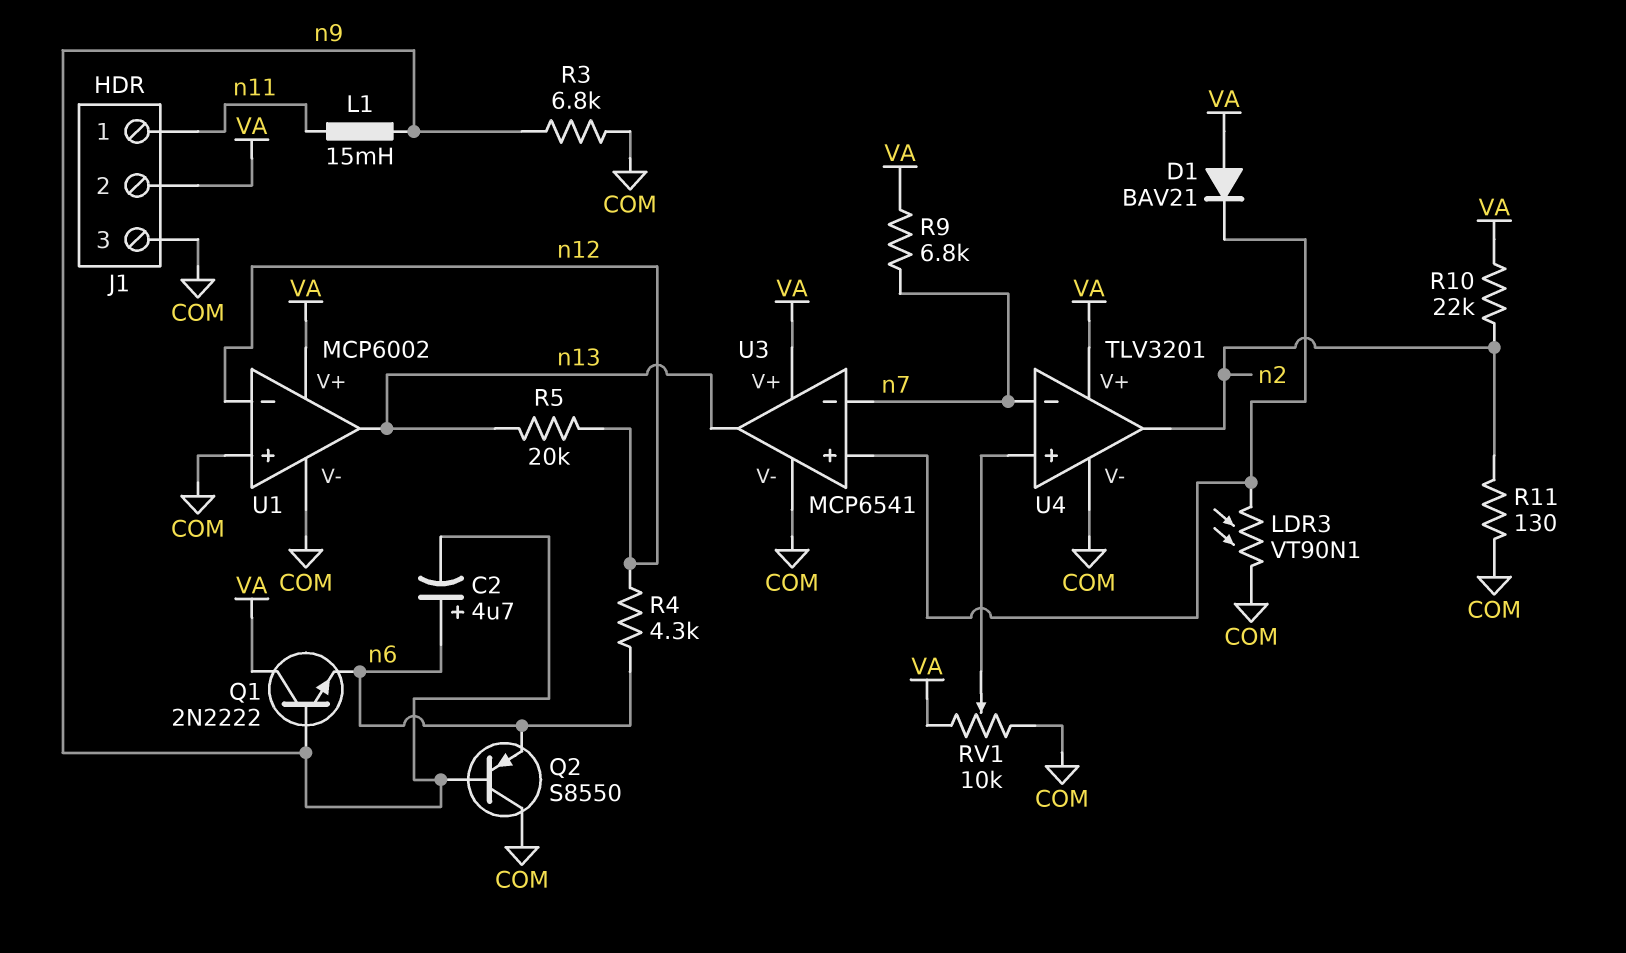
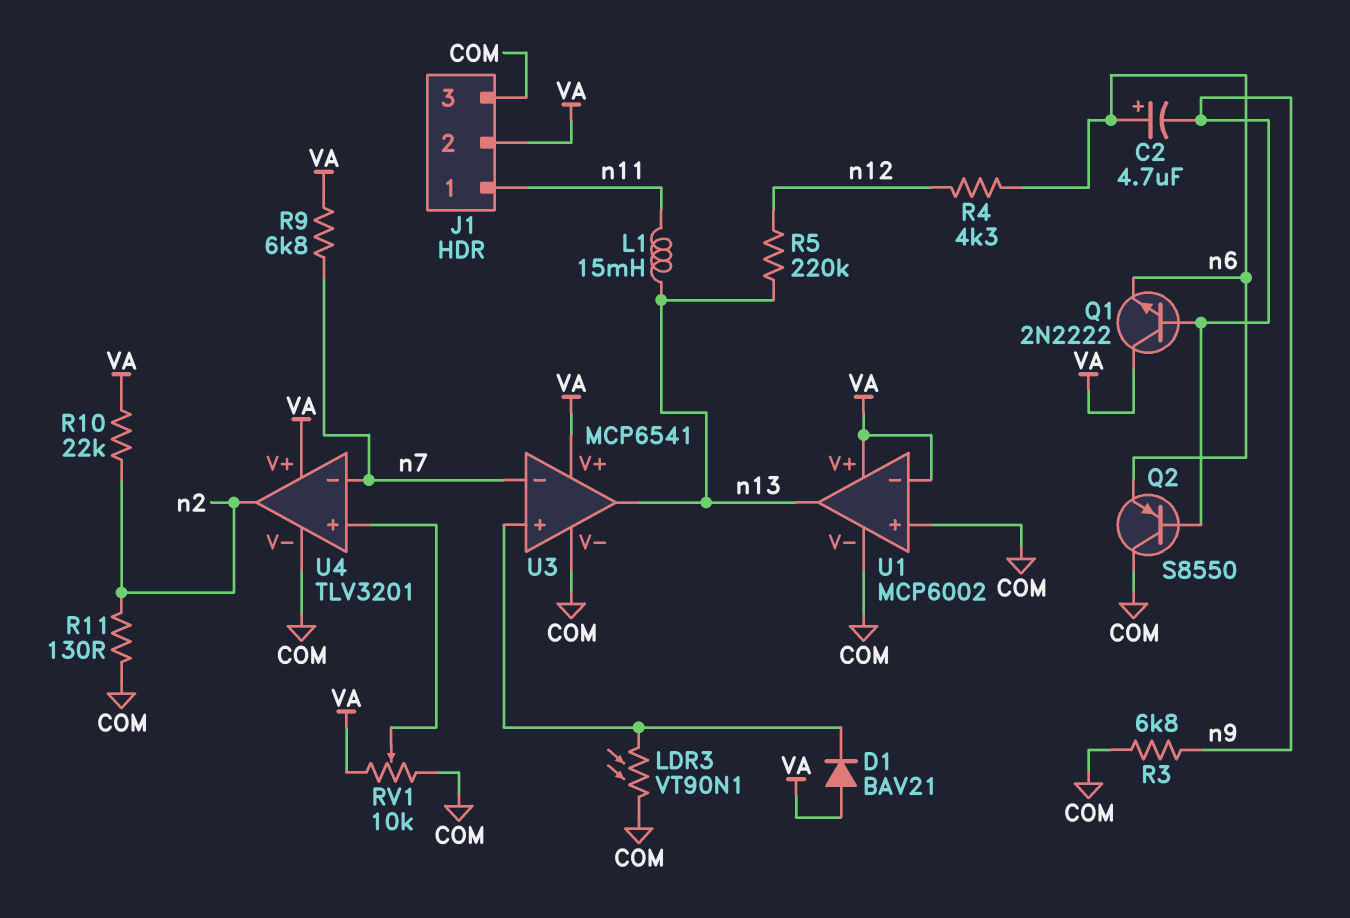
L1: 15mH (n9, n11) -> 15mH (n11, n13)
R5: 20k (n12, n13) -> 220k (n12, n13)
U1 pin in-: n12 -> VA

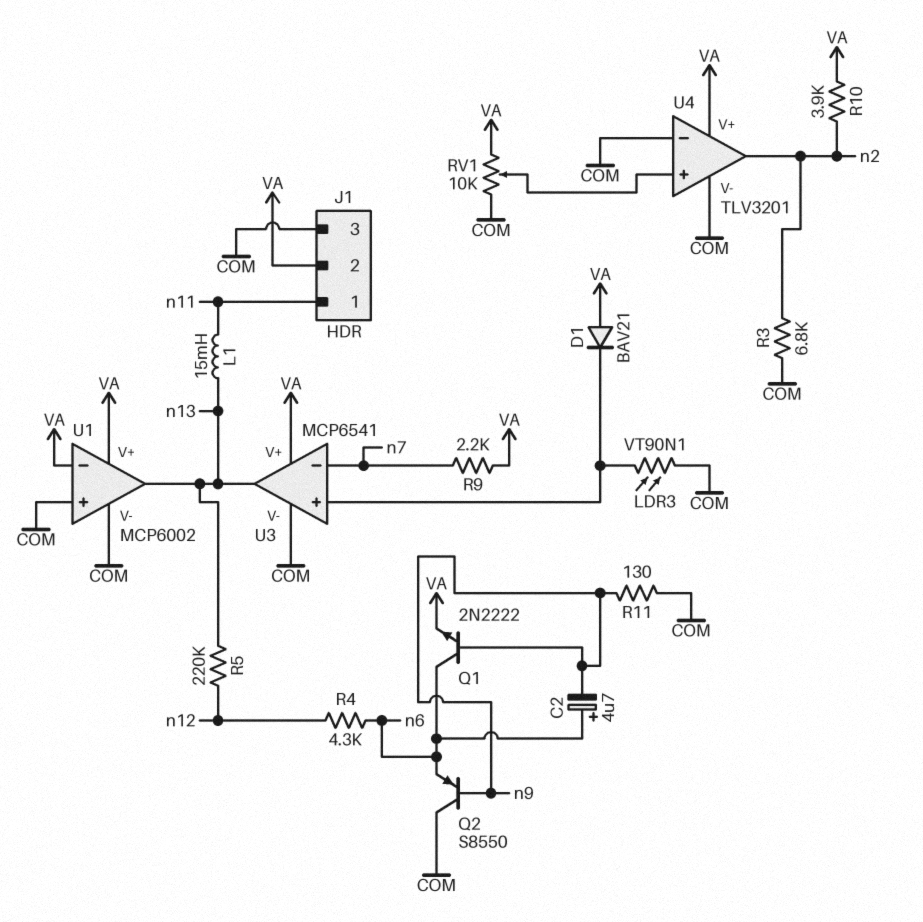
Q1: NPN 2N2222 (B n9, C VA, E n6) -> NPN 2N2222 (B n9, C n6, E VA)
R3: 6.8k (COM, n9) -> 6.8k (COM, n2)
R9: 6.8k (VA, n7) -> 2.2k (VA, n7)
R10: 22k (VA, n2) -> 3.9k (VA, n2)
R11: 130 (COM, n2) -> 130 (COM, n9)
U4 pin in-: n7 -> COM

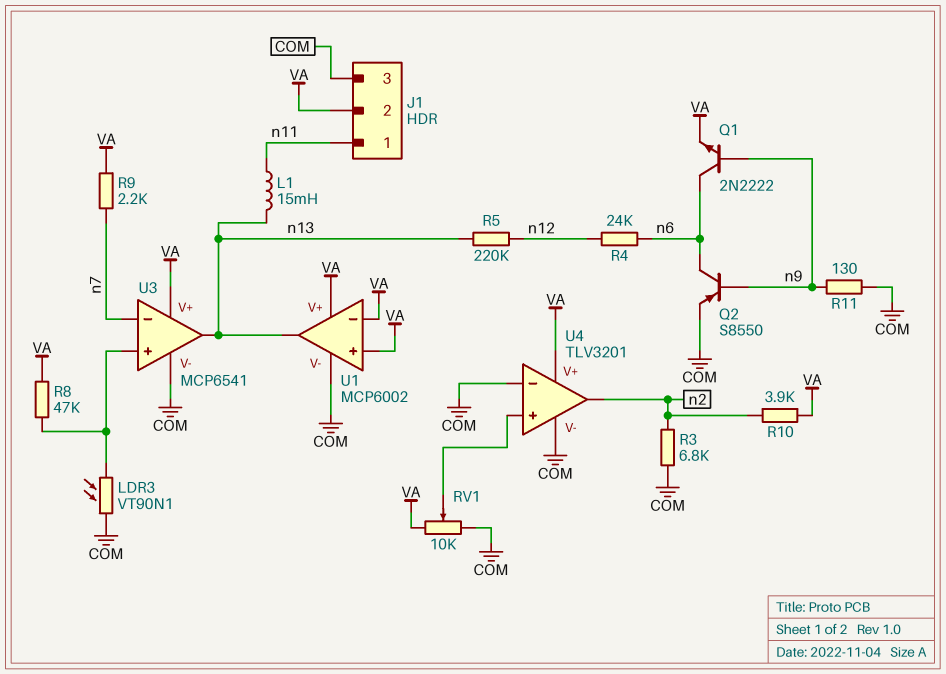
C2: 4.7uF (plus n6, minus n9) -> none
D1: diode BAV21 (A VA, K U3/in+) -> none
Q2: PNP S8550 (B n9, C COM, E n6) -> PNP S8550 (B n9, C n6, E COM)
R4: 4.3k (n6, n12) -> 24k (n6, n12)
R8: none -> 47k (U3/in+, VA)
U1 pin in+: COM -> VA

